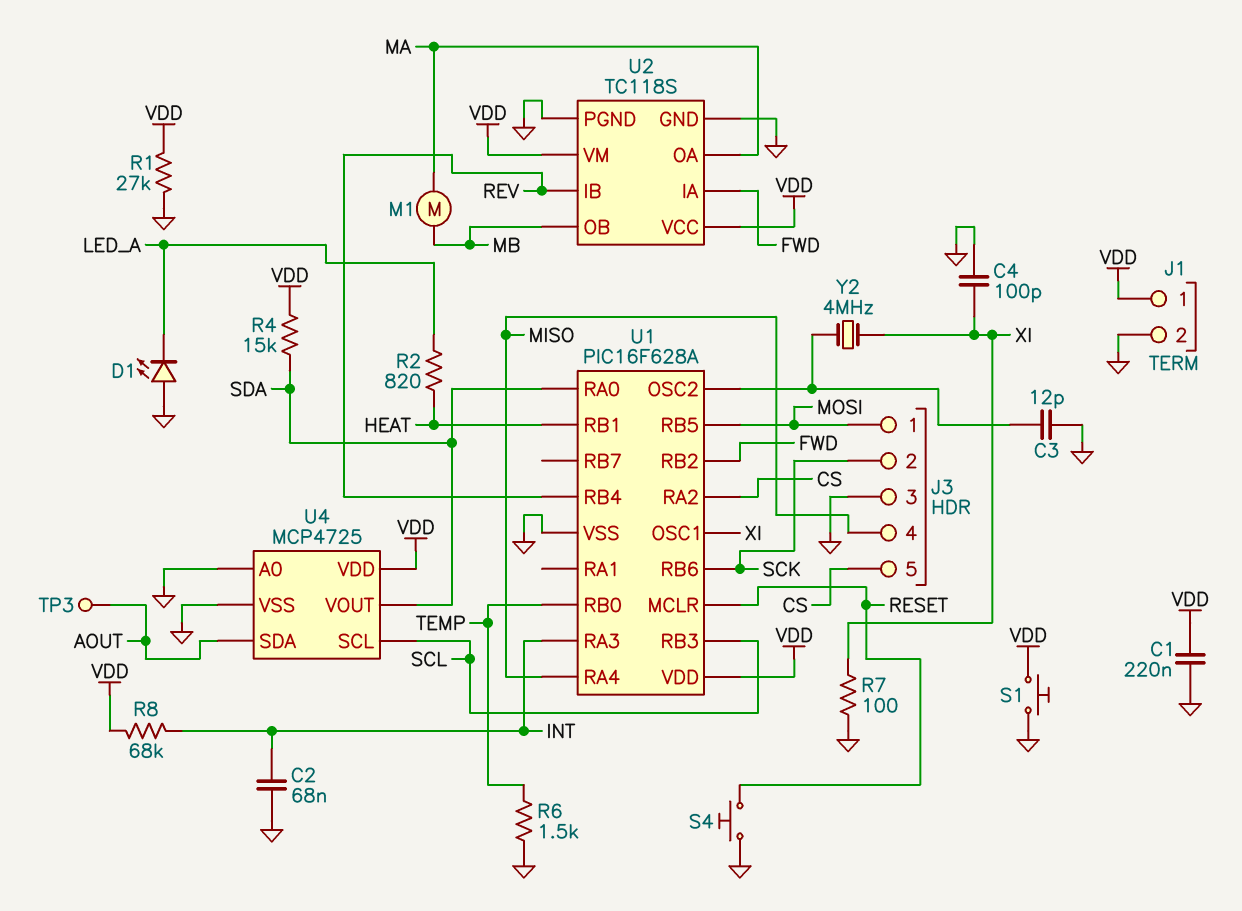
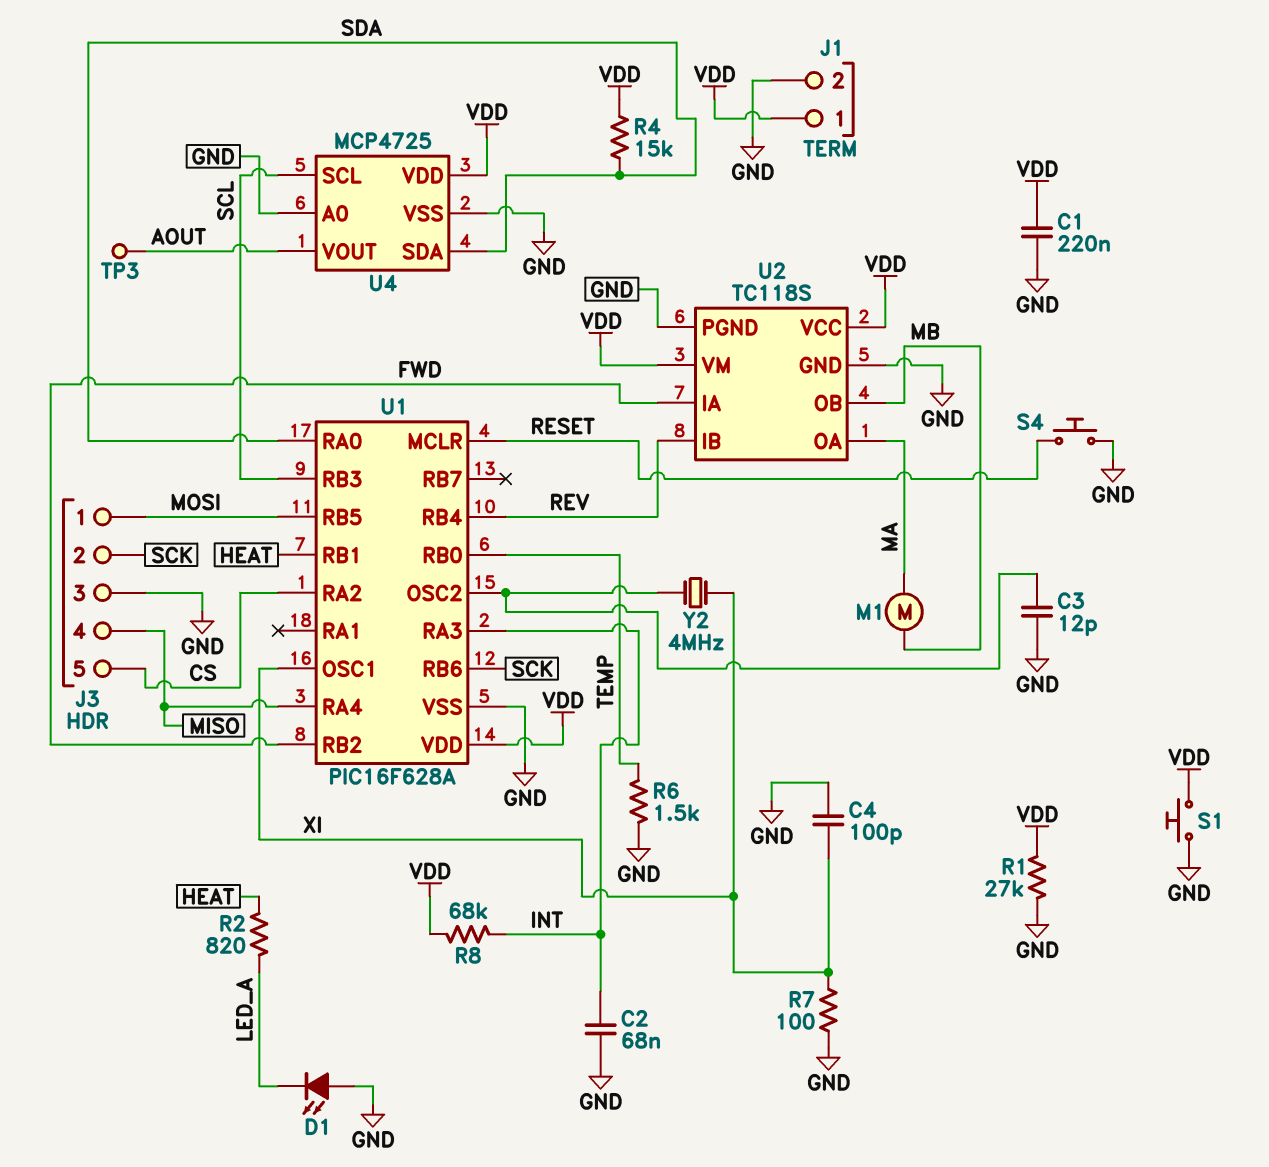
U4 pin SDA: AOUT -> SDA
U4 pin VOUT: SDA -> AOUT

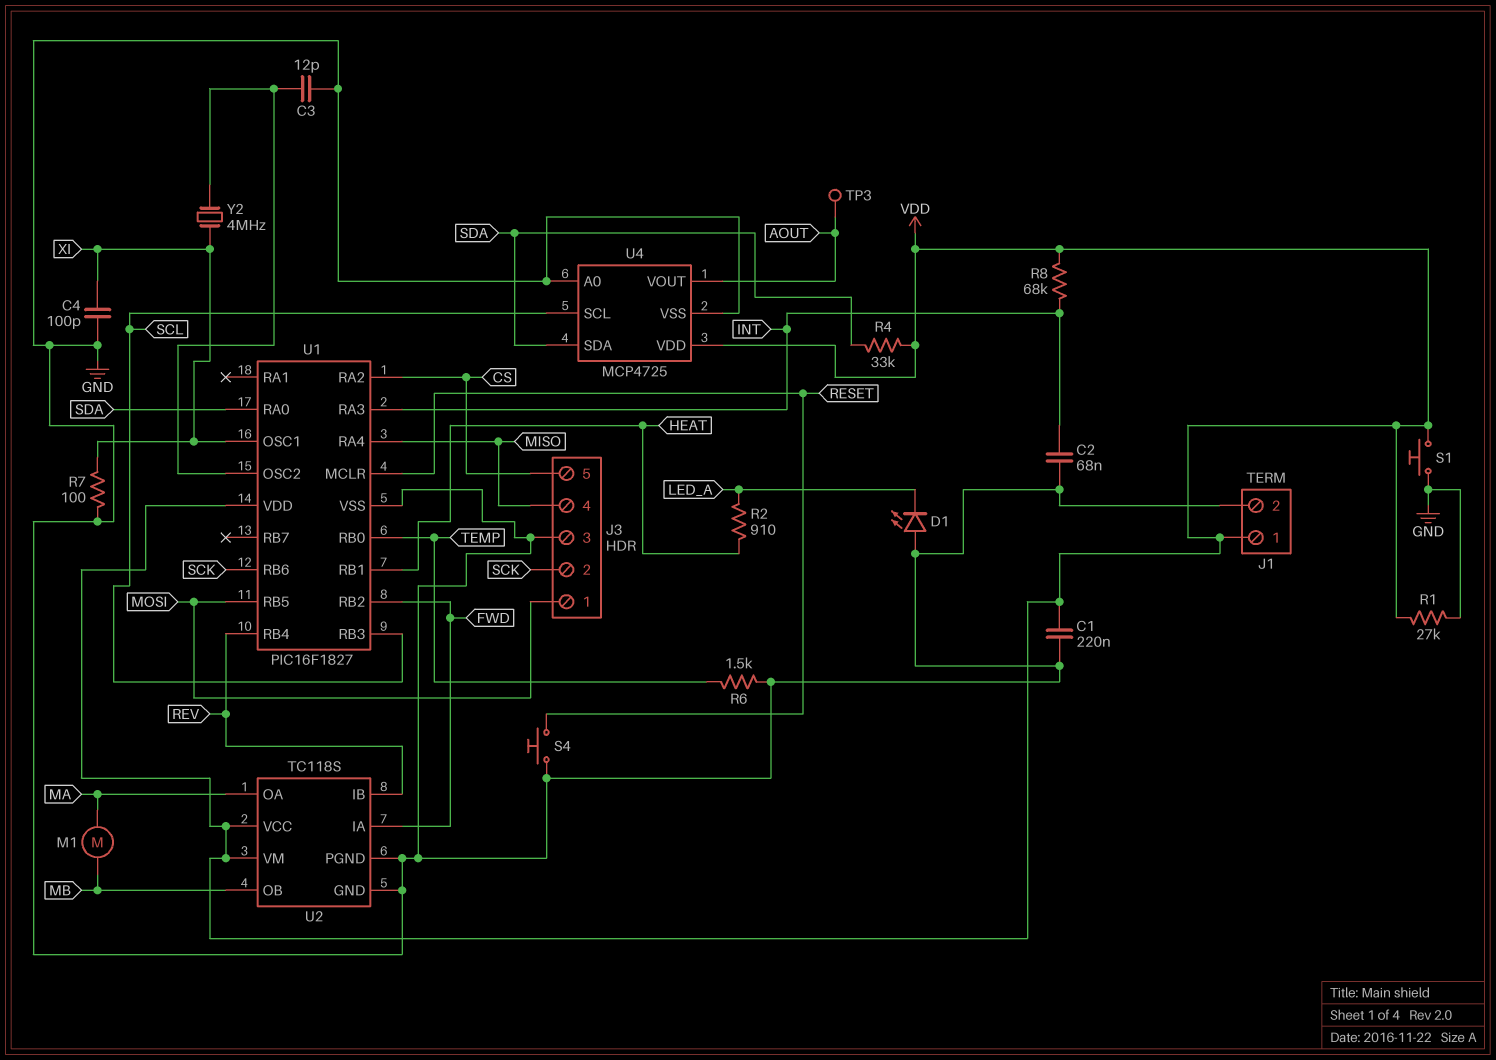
R2: 820 (HEAT, LED_A) -> 910 (HEAT, LED_A)
R4: 15k (SDA, VDD) -> 33k (SDA, VDD)
U1: PIC16F628A -> PIC16F1827

